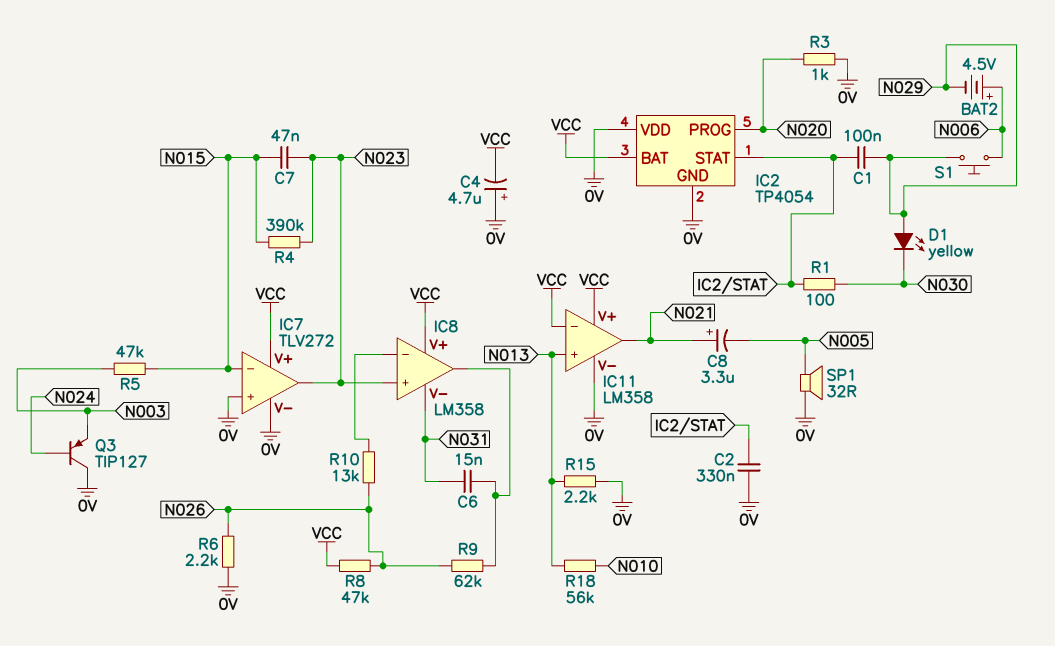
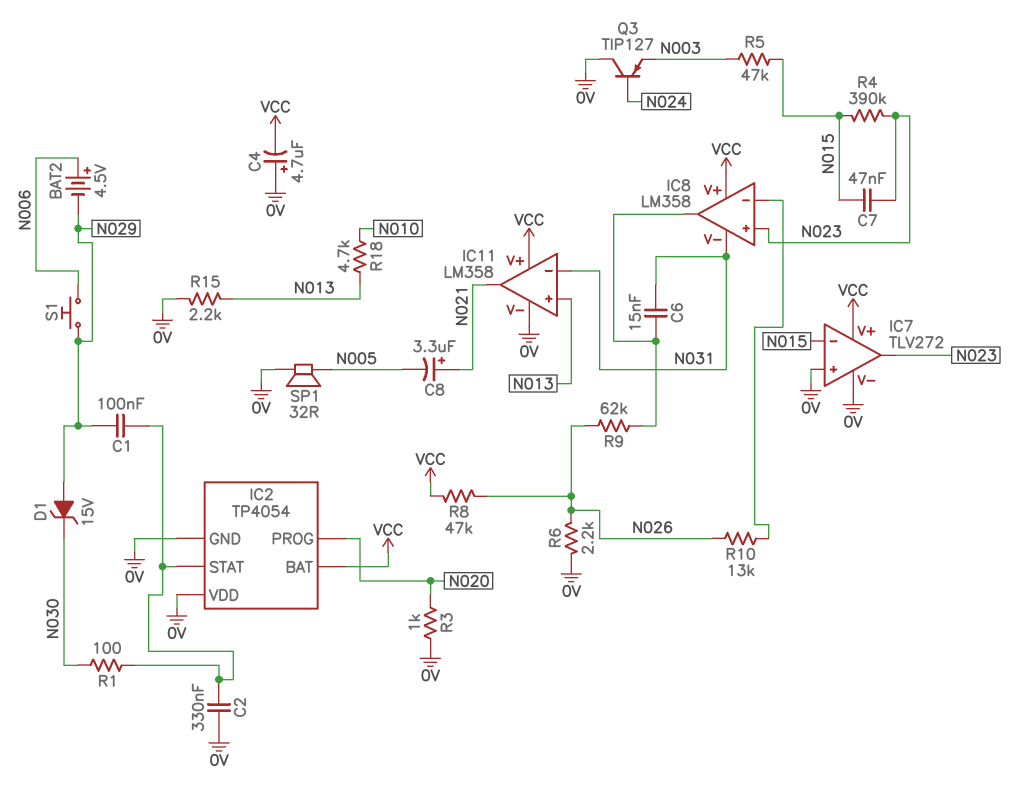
D1: LED yellow (A N029, K N030) -> zener 15V (A N029, K N030)
IC11 pin in-: VCC -> N031
R18: 56k (N010, N013) -> 4.7k (N010, N013)

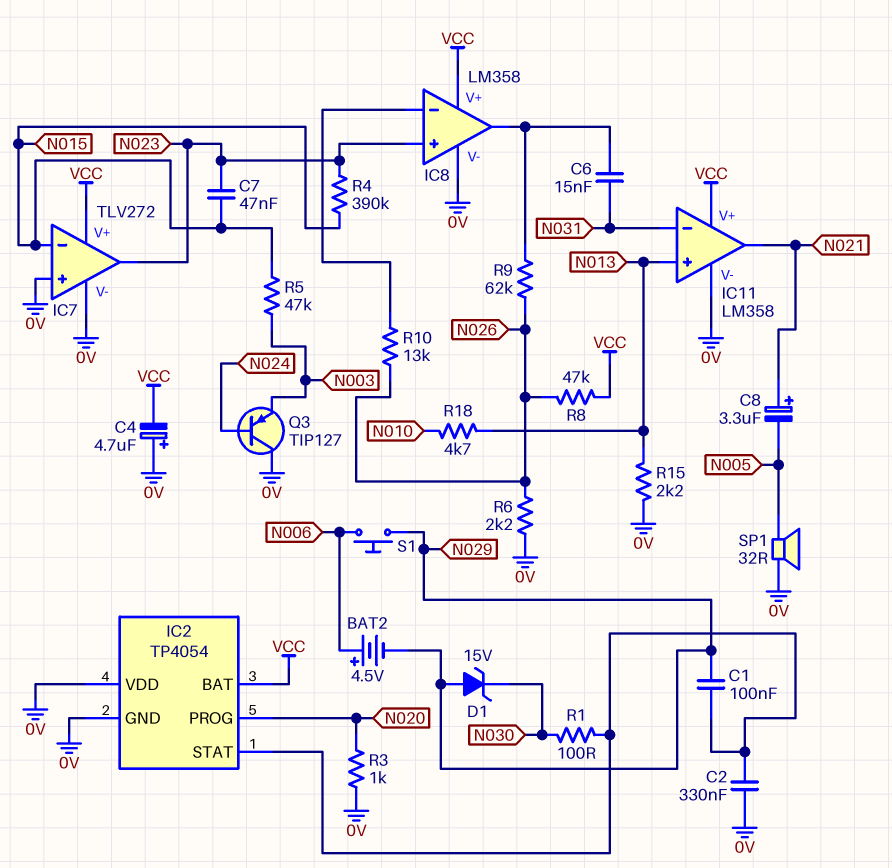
IC8 pin V-: N031 -> 0V

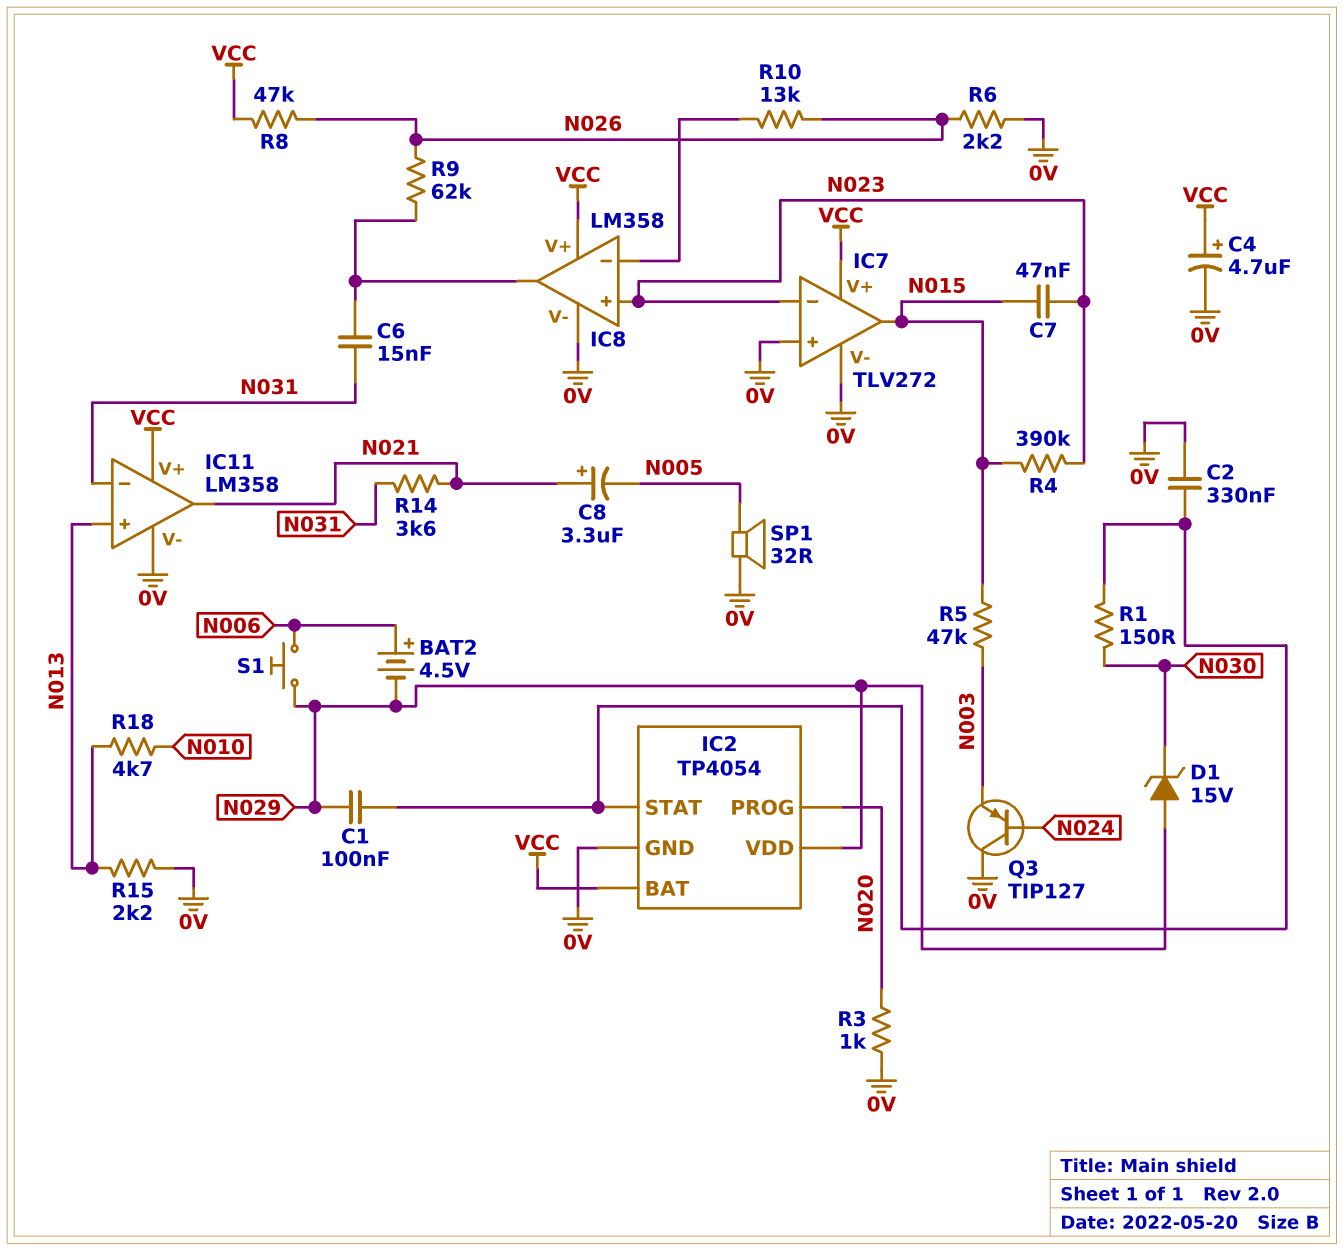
C4: 4.7uF (plus 0V, minus VCC) -> 4.7uF (plus VCC, minus 0V)
IC2 pin VDD: 0V -> N029
IC7 pin in-: N015 -> N023
IC7 pin out: N023 -> N015
R1: 100 (IC2/STAT, N030) -> 150 (IC2/STAT, N030)
R14: none -> 3.6k (N021, N031)

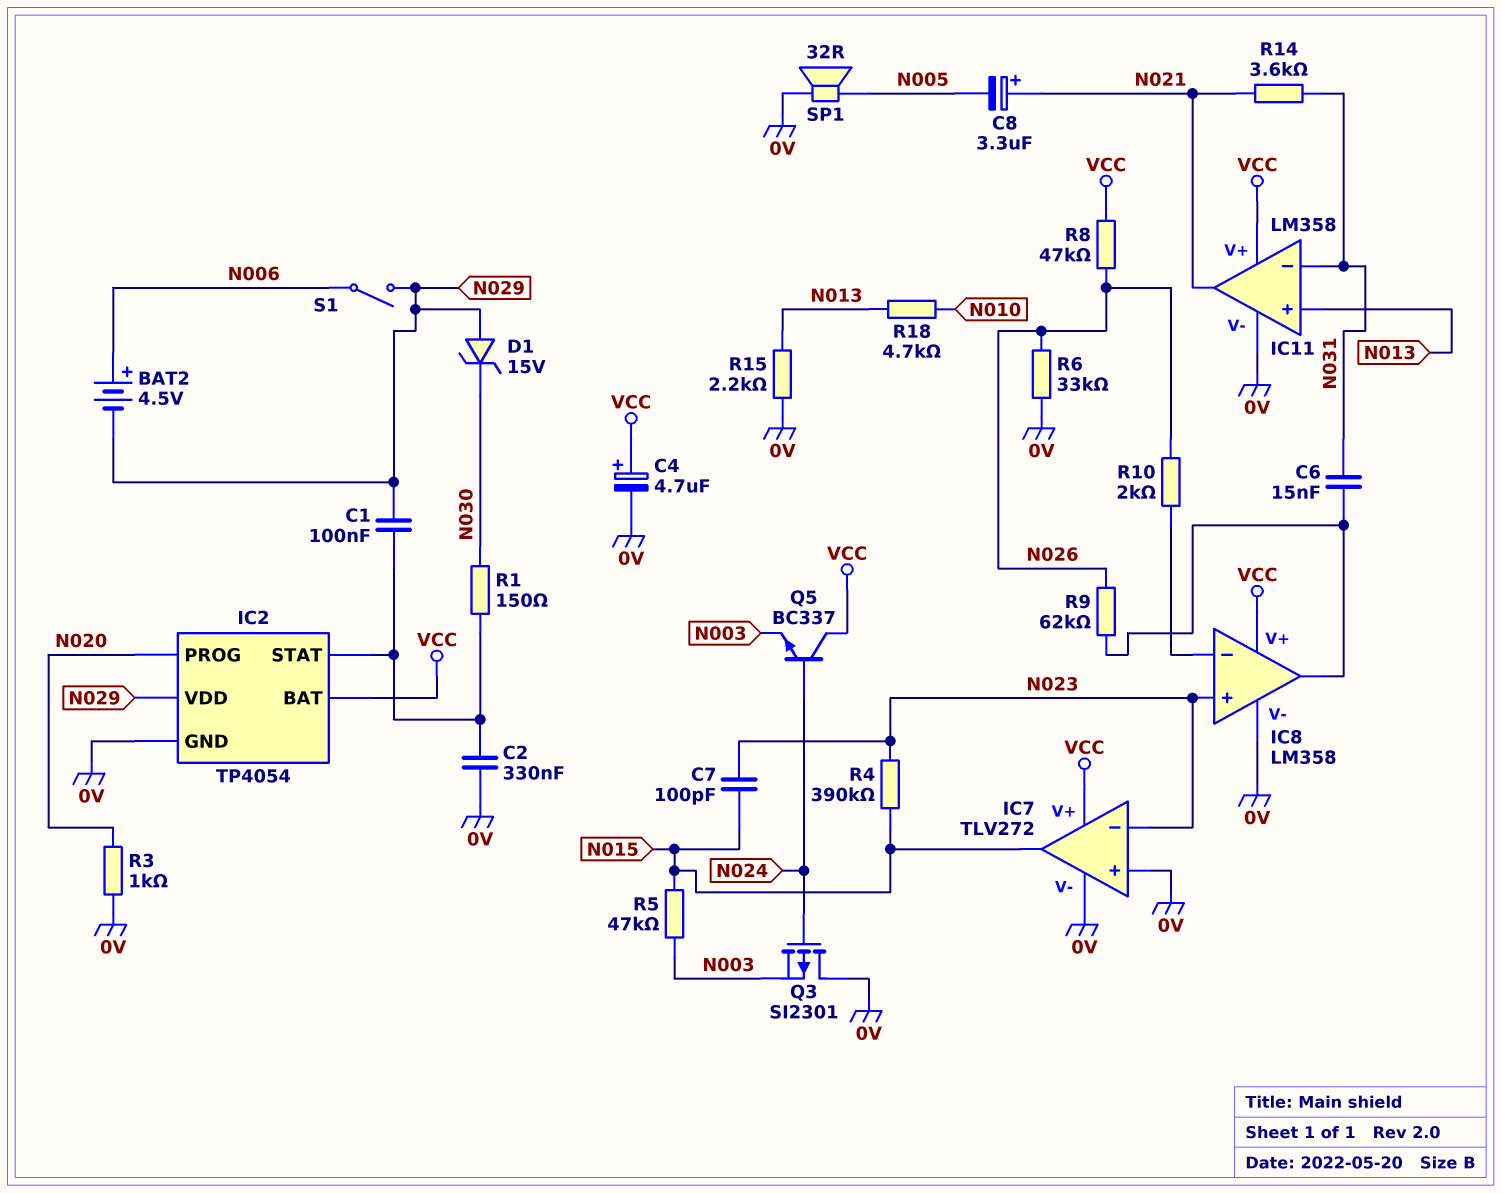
C7: 47nF (N015, N023) -> 100pF (N015, N023)
Q3: PNP TIP127 (B N024, C 0V, E N003) -> PMOS SI2301 (G N024, D 0V, S N003)
Q5: none -> NPN BC337 (B N024, C VCC, E N003)
R6: 2.2k (0V, N026) -> 33k (0V, N026)
R10: 13k (IC8/in-, N026) -> 2k (IC8/in-, N026)
S1: button (N006, N029) -> switch (N006, N029)

